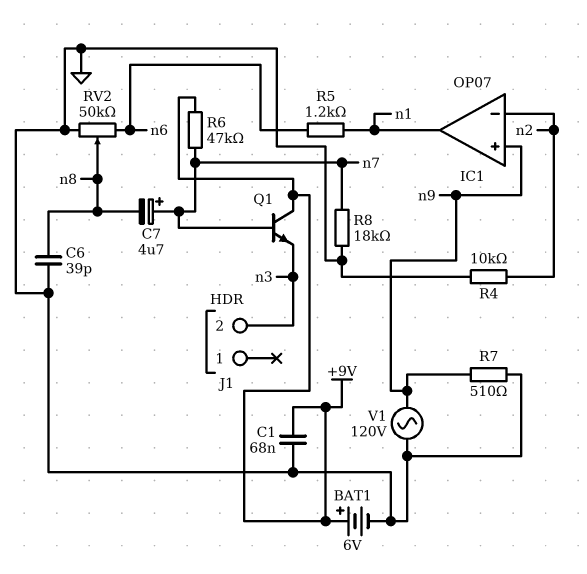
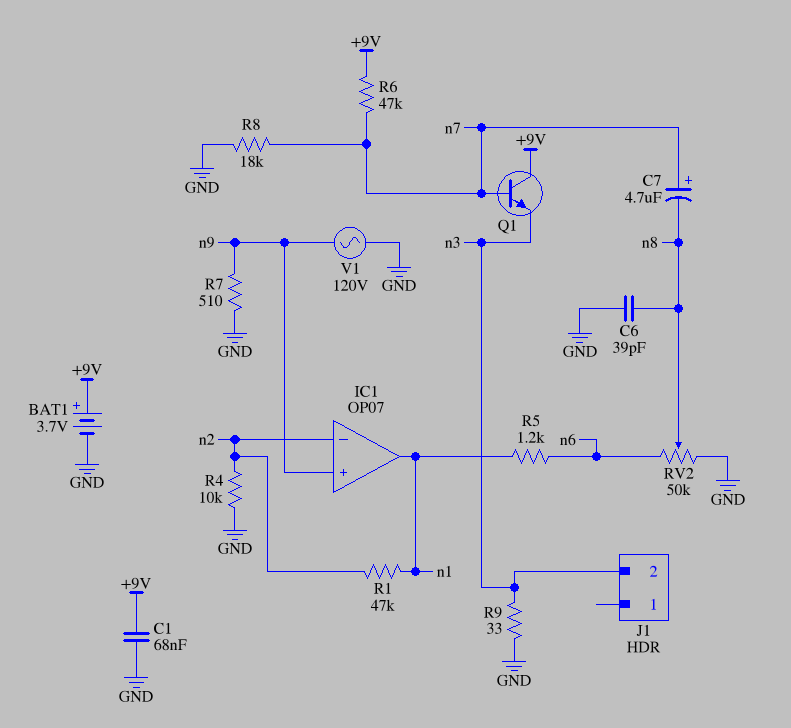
BAT1: 6V (plus +9V, minus GND) -> 3.7V (plus +9V, minus GND)
R1: none -> 47k (n1, n2)
R9: none -> 33 (GND, n3)

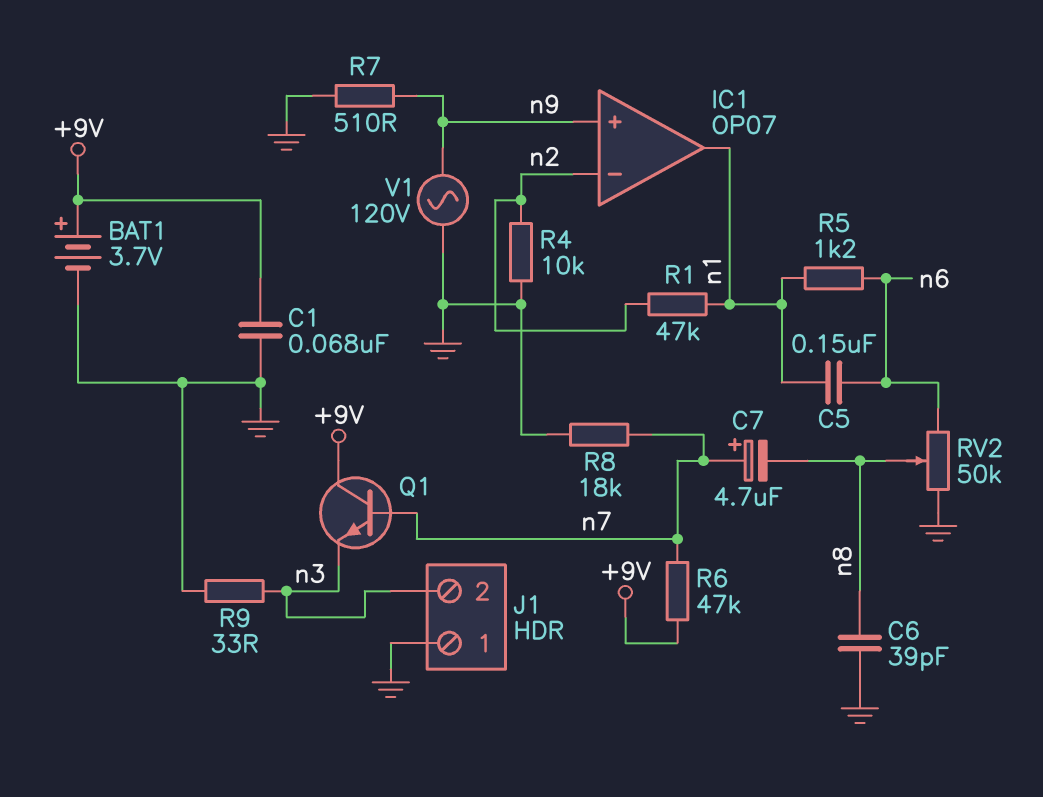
C5: none -> 150nF (n1, n6)
J1 pin 1: none -> GND

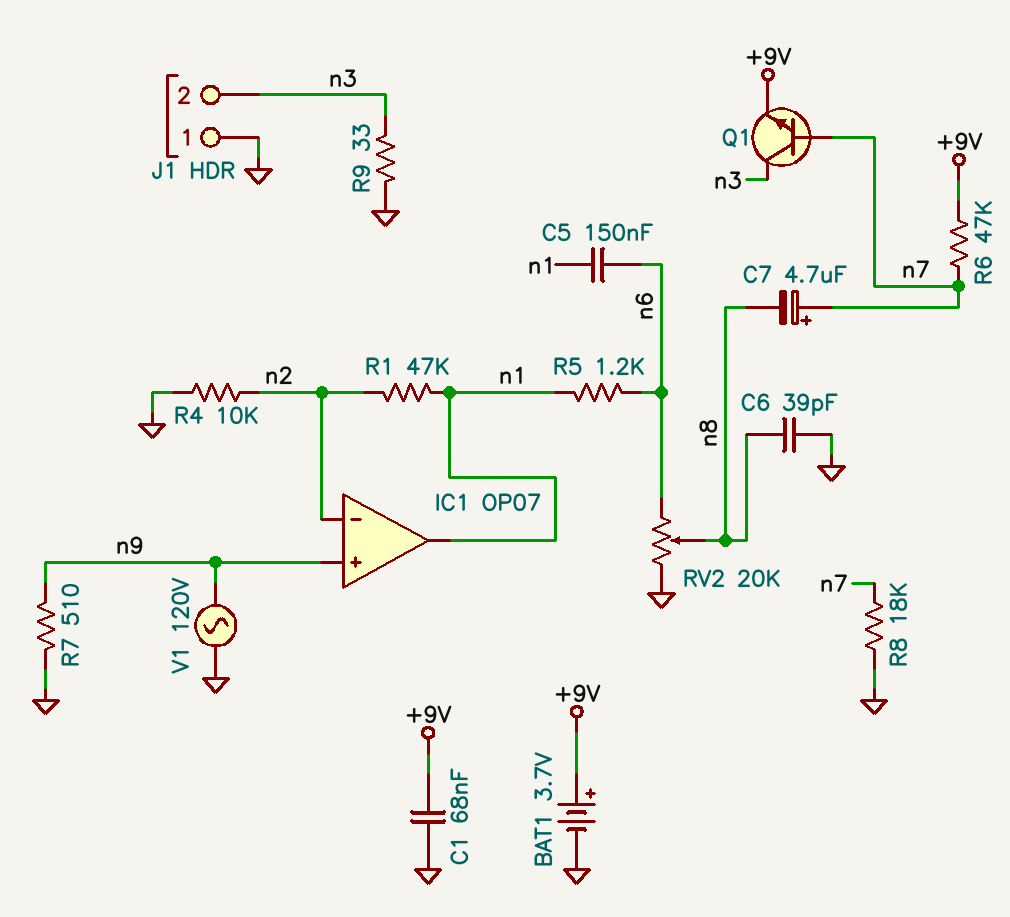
Q1: NPN (B n7, C +9V, E n3) -> NPN (B n7, C n3, E +9V)
RV2: 50k (GND, n6, wiper n8) -> 20k (GND, n6, wiper n8)

